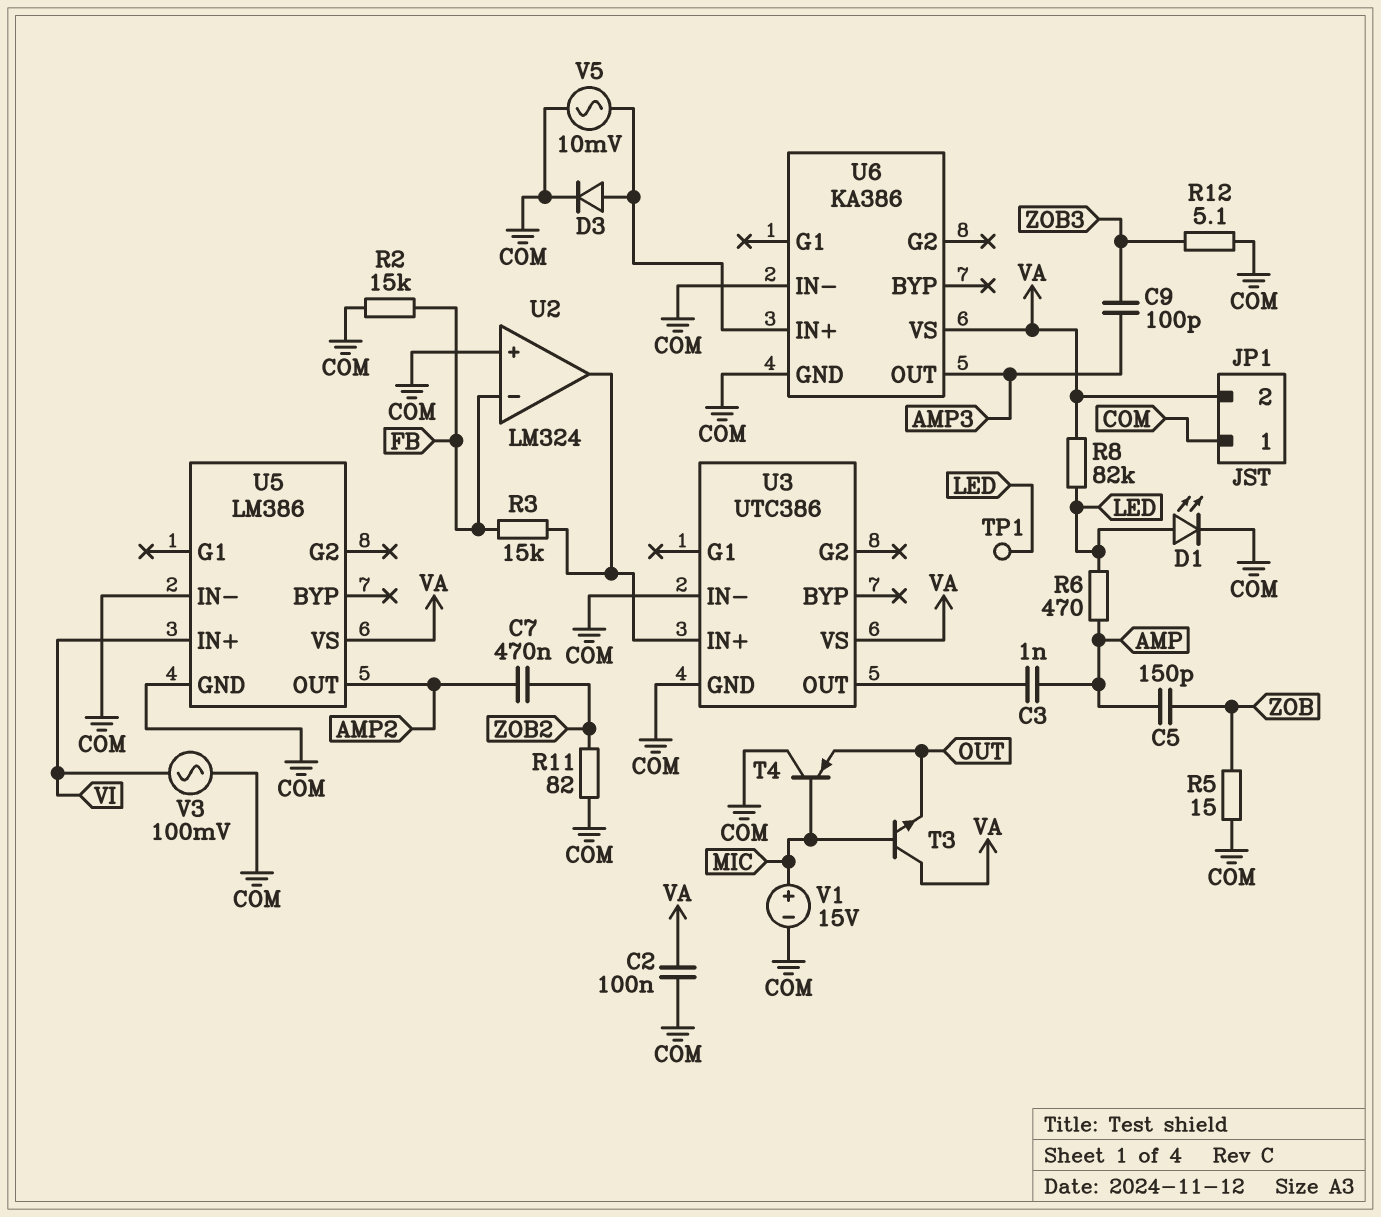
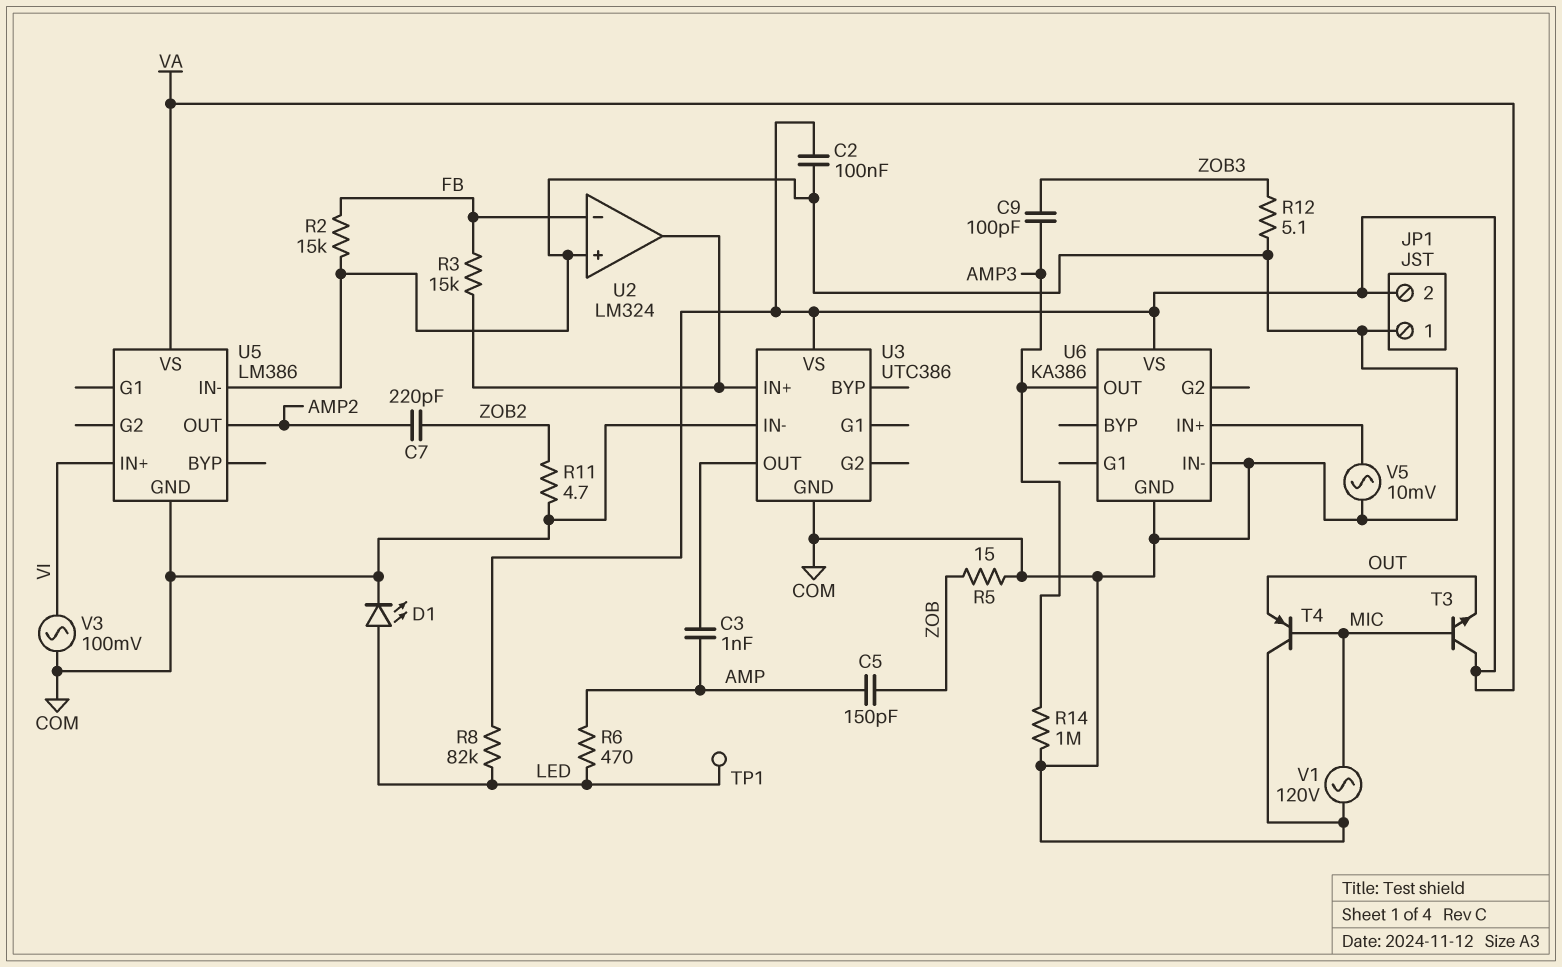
C7: 470nF (AMP2, ZOB2) -> 220pF (AMP2, ZOB2)
D3: diode (A U6/IN+, K COM) -> none
R11: 82 (COM, ZOB2) -> 4.7 (COM, ZOB2)
R14: none -> 1M (AMP3, COM)
V1: 15V (plus MIC, minus COM) -> AC 120V (COM, MIC)

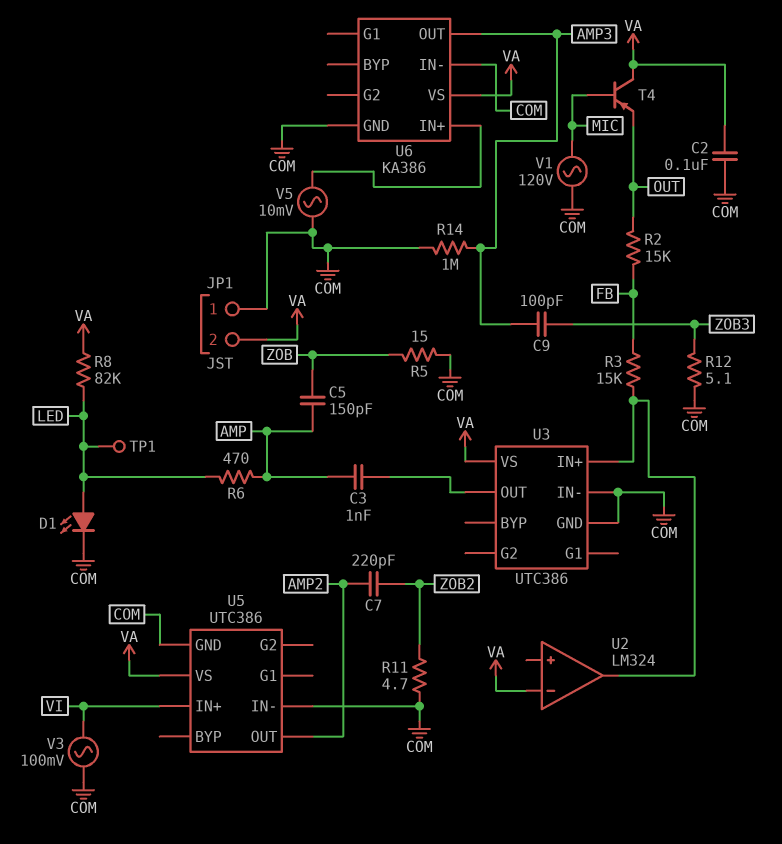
R2: 15k (COM, FB) -> 15k (FB, OUT)
T3: NPN (B MIC, C VA, E OUT) -> none
T4: PNP (B MIC, C COM, E OUT) -> PNP (B MIC, C VA, E OUT)
U2 pin in+: COM -> none
U2 pin in-: FB -> VA
U5: LM386 -> UTC386

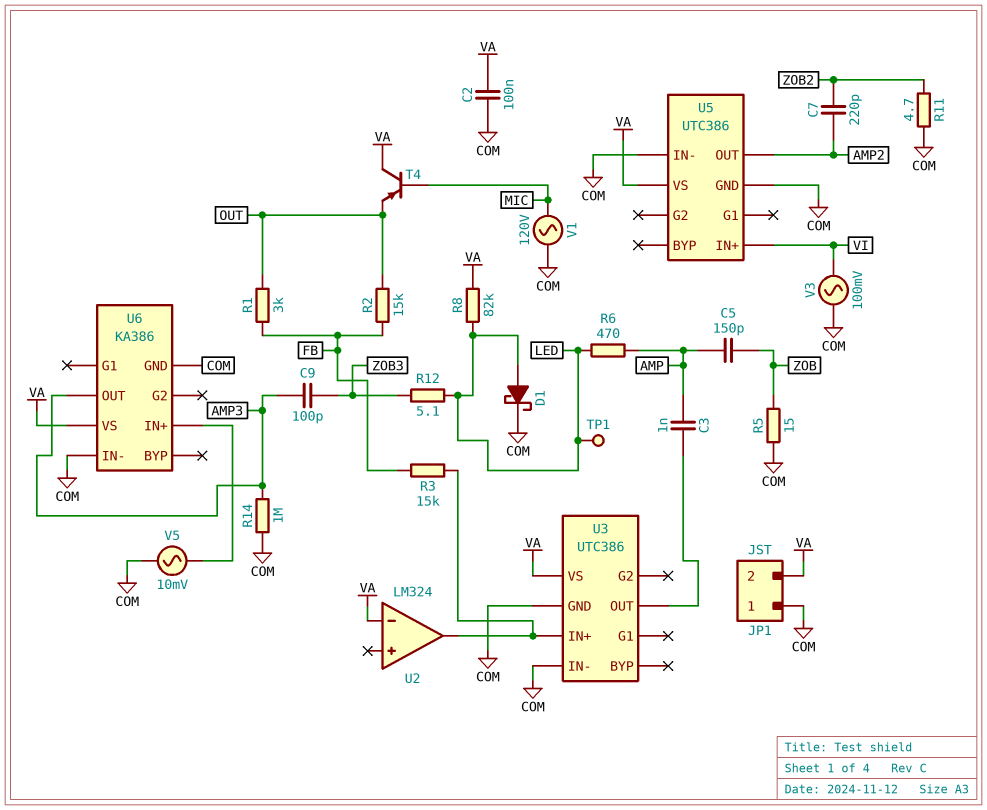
D1: LED (A LED, K COM) -> schottky (A LED, K COM)
R1: none -> 3k (FB, OUT)
R12: 5.1 (COM, ZOB3) -> 5.1 (LED, ZOB3)

